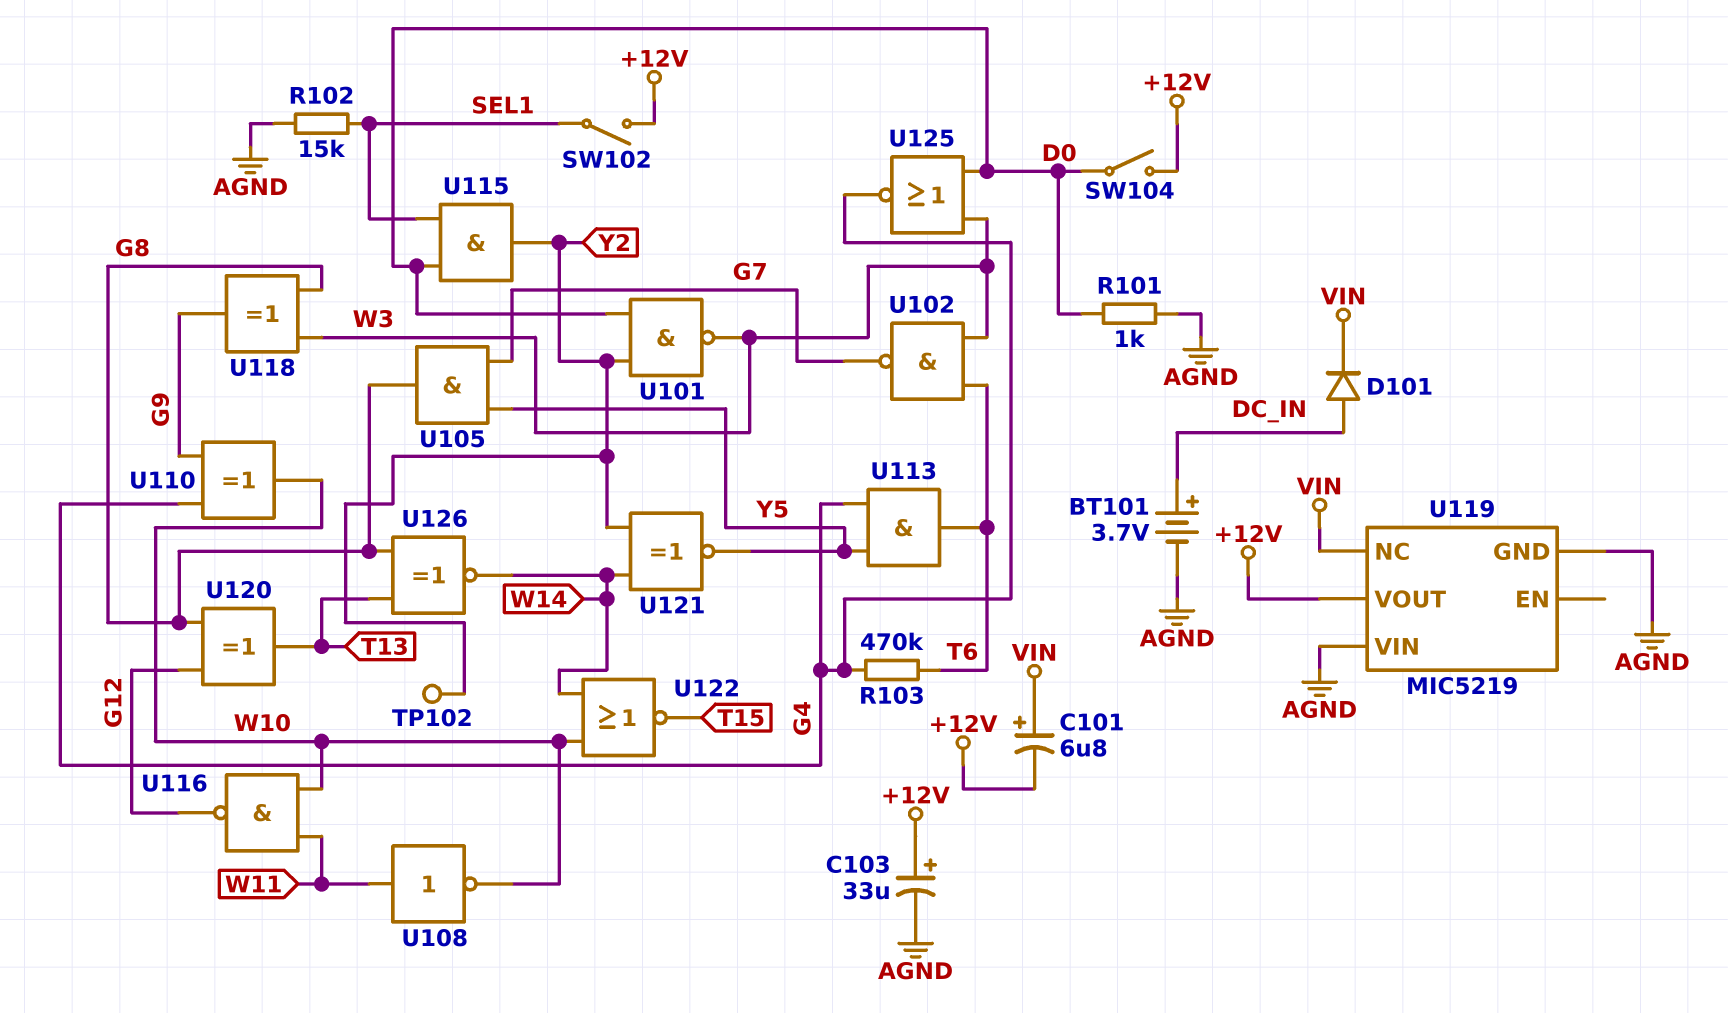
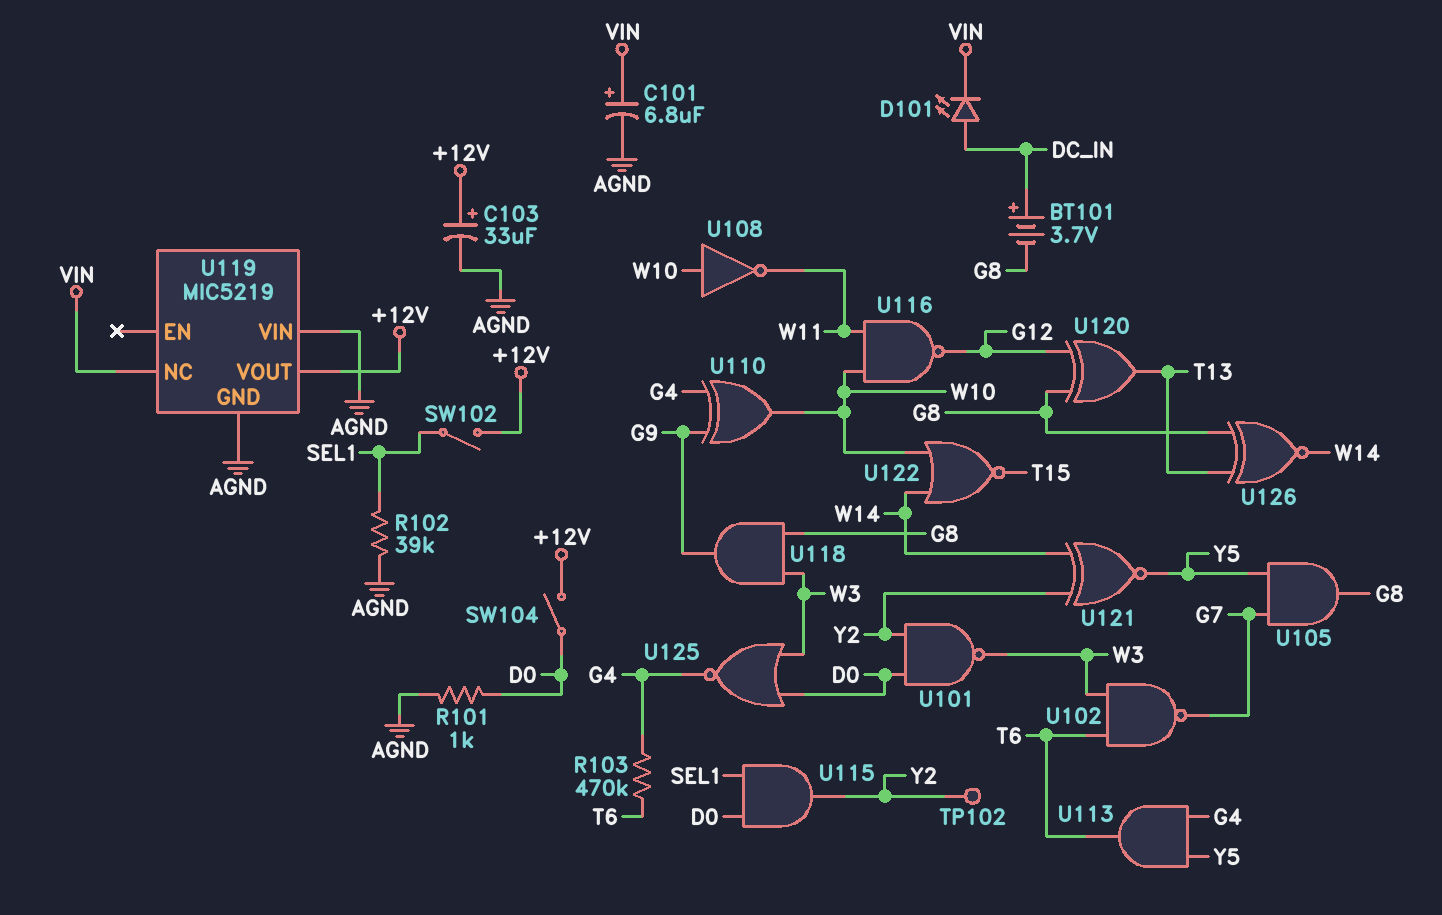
BT101: 3.7V (plus DC_IN, minus AGND) -> 3.7V (plus DC_IN, minus G8)
C101: 6.8uF (plus VIN, minus +12V) -> 6.8uF (plus VIN, minus AGND)
D101: diode (A DC_IN, K VIN) -> LED (A DC_IN, K VIN)
R102: 15k (AGND, SEL1) -> 39k (AGND, SEL1)
U108: NOT (in W11, out W10) -> NOT (in W10, out W11)
U118: XOR (in G8, in W3, out G9) -> AND (in G8, in W3, out G9)

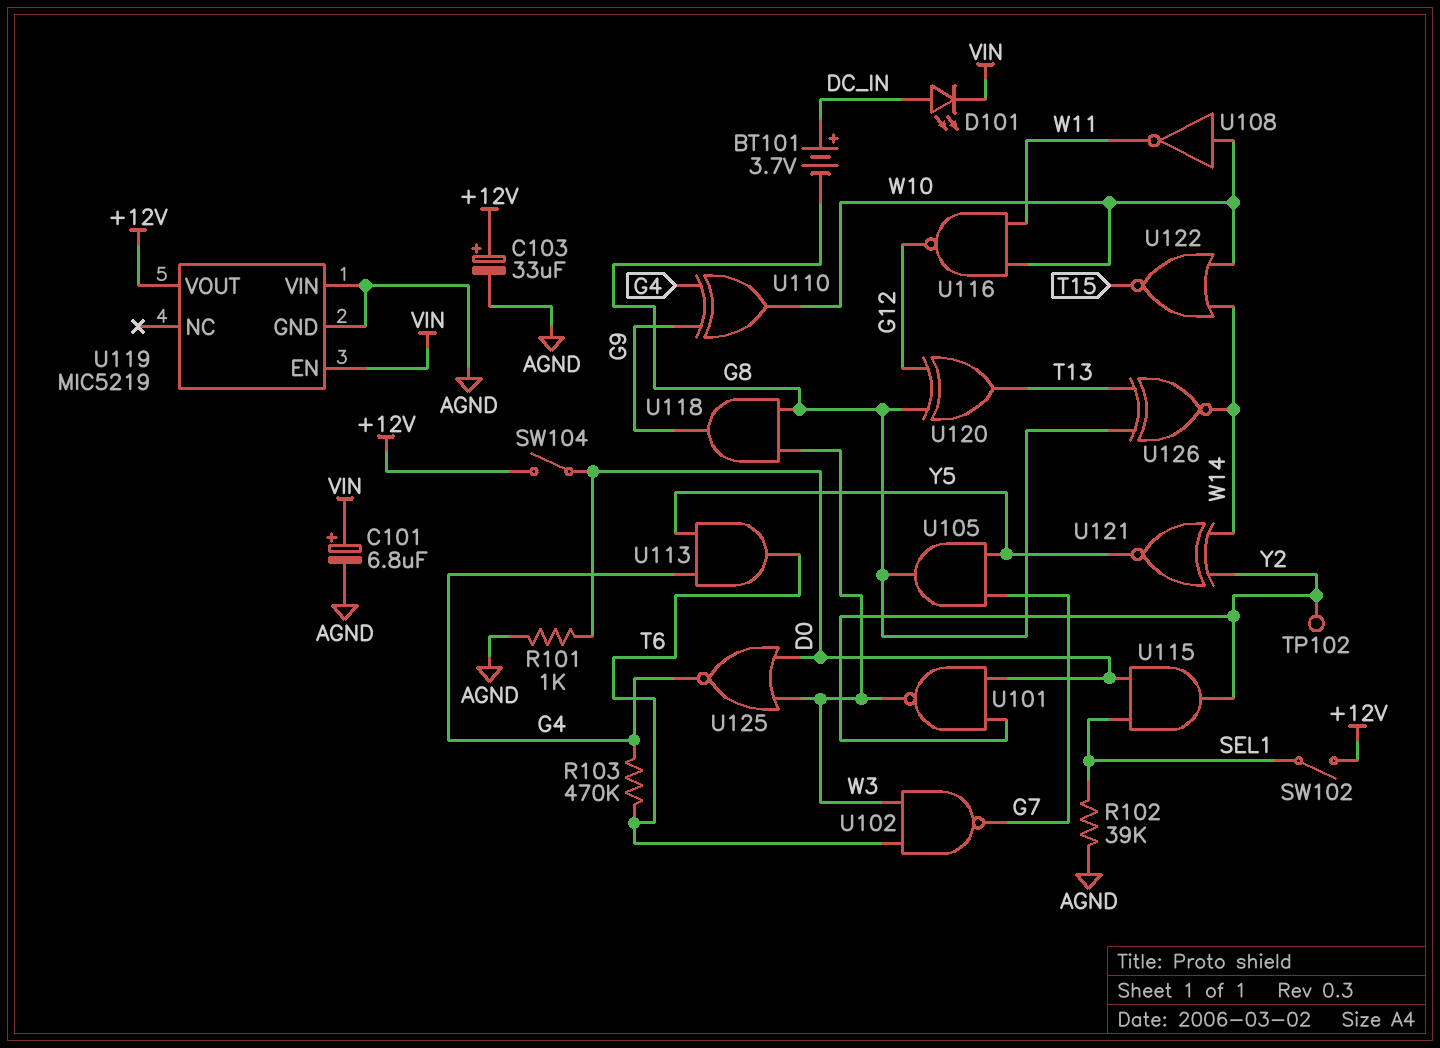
U119 pin EN: none -> VIN
U119 pin NC: VIN -> none

